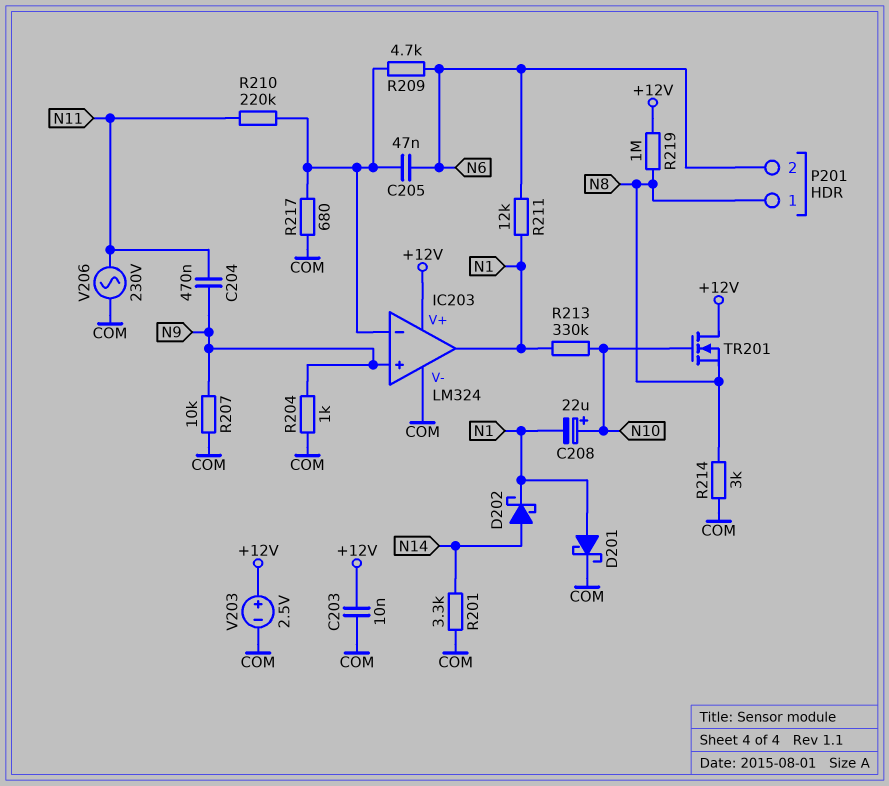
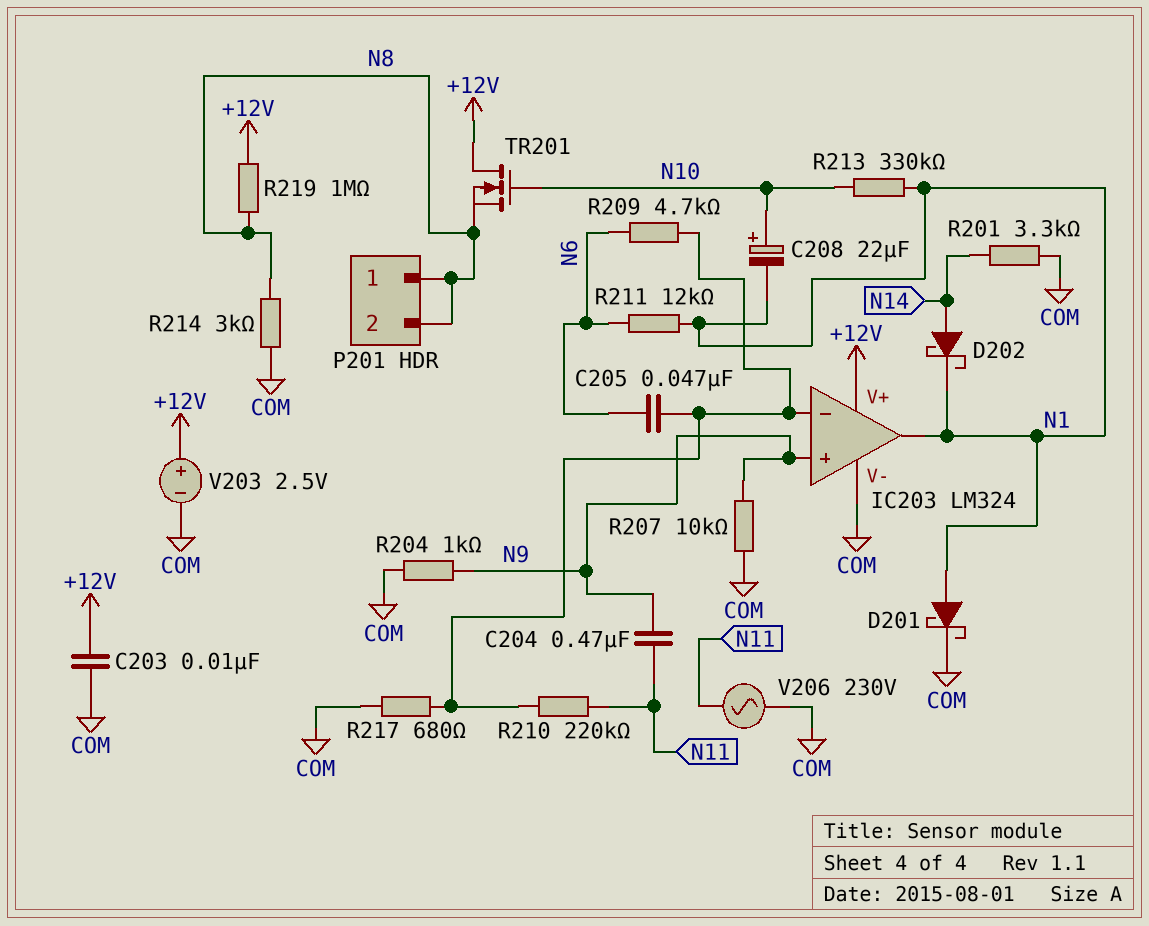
P201 pin 2: N6 -> N8

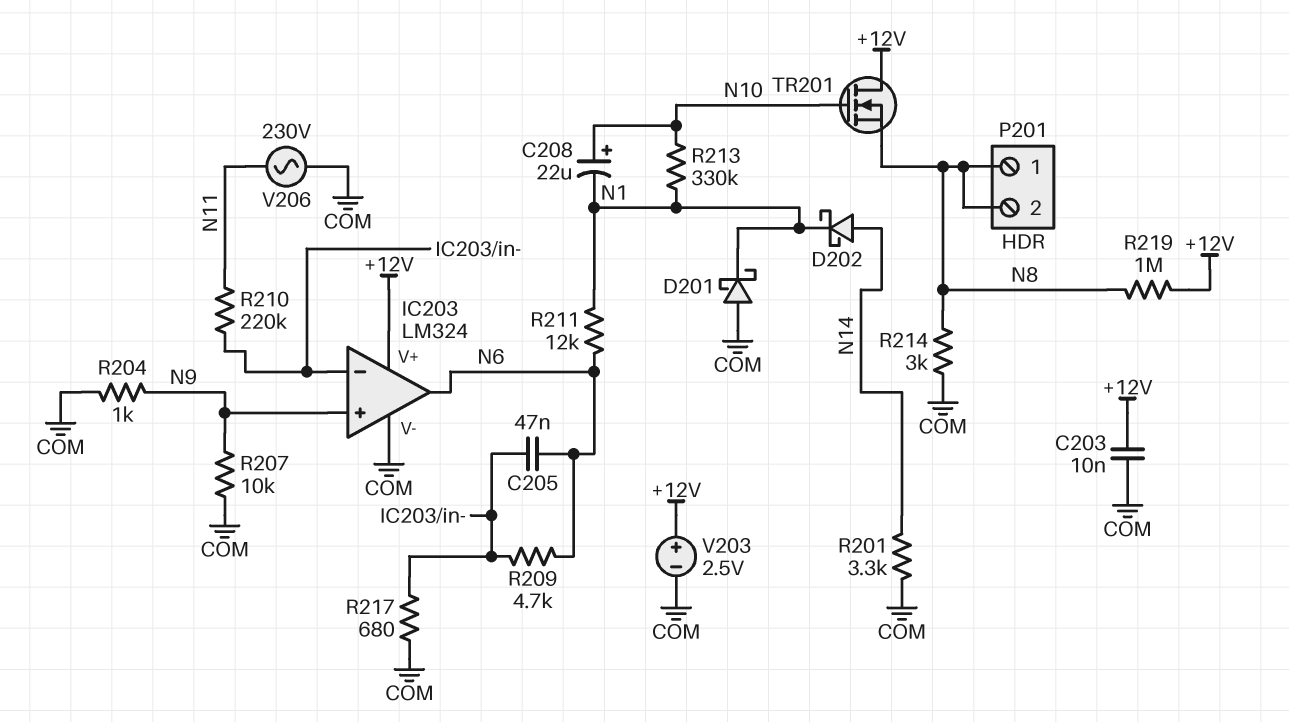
C204: 470nF (N9, N11) -> none
D201: schottky (A N1, K COM) -> schottky (A COM, K N1)
IC203 pin out: N1 -> N6

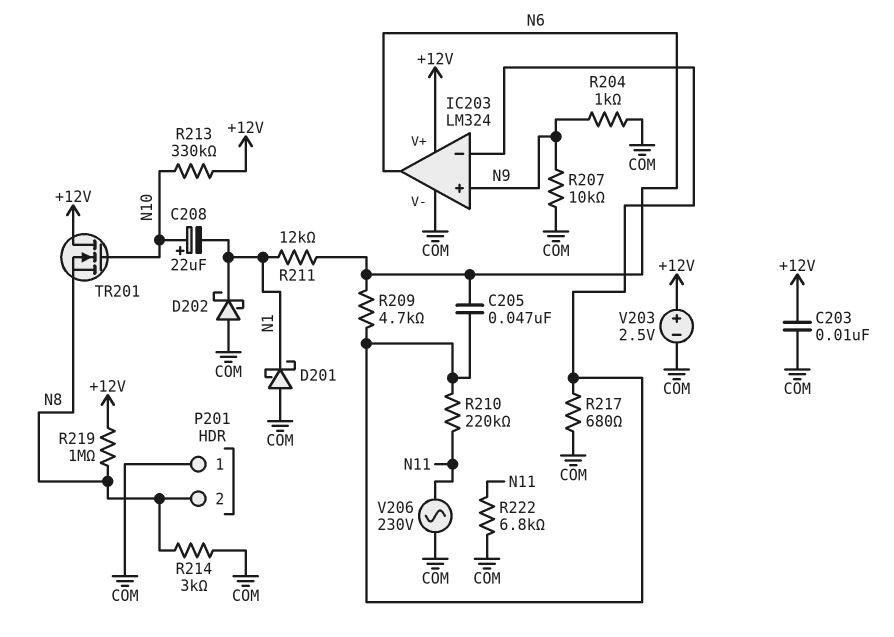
D202: schottky (A N14, K N1) -> schottky (A COM, K N1)
P201 pin 1: N8 -> COM
R201: 3.3k (COM, N14) -> none
R213: 330k (N1, N10) -> 330k (+12V, N10)
R222: none -> 6.8k (COM, N11)

